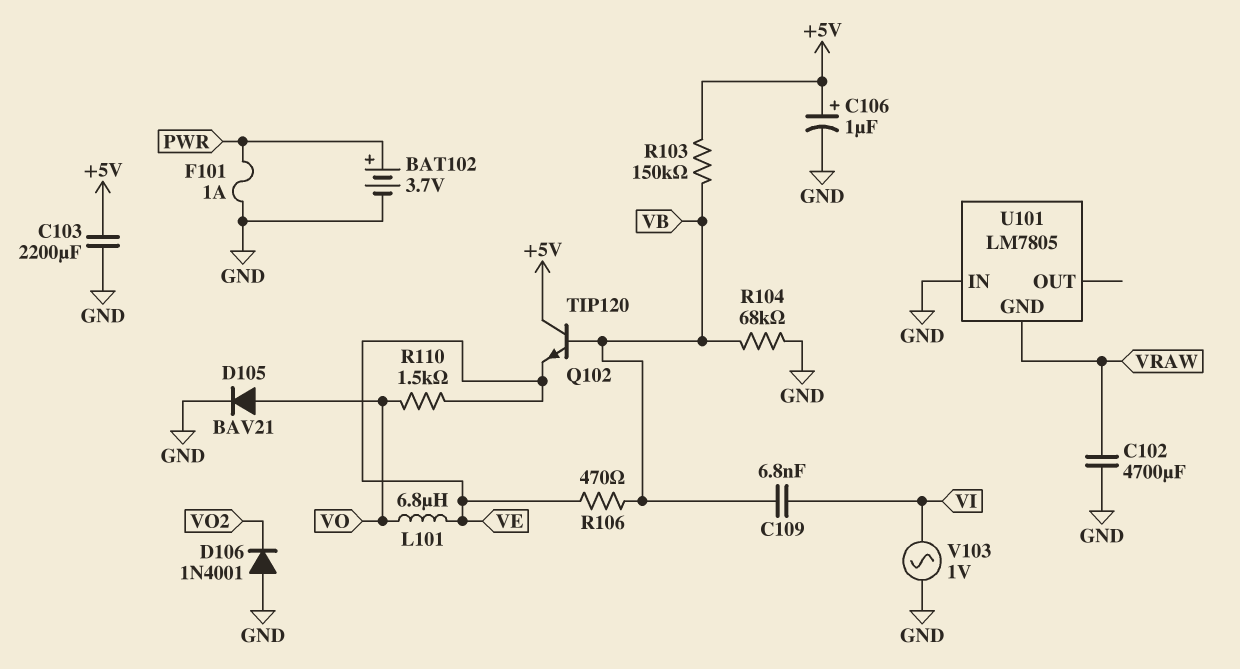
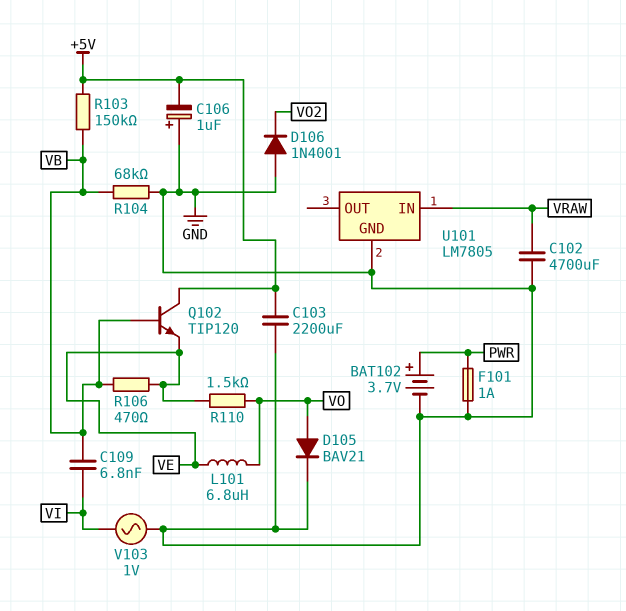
C106: 1uF (plus +5V, minus GND) -> 1uF (plus GND, minus +5V)
U101 pin GND: VRAW -> GND
U101 pin IN: GND -> VRAW

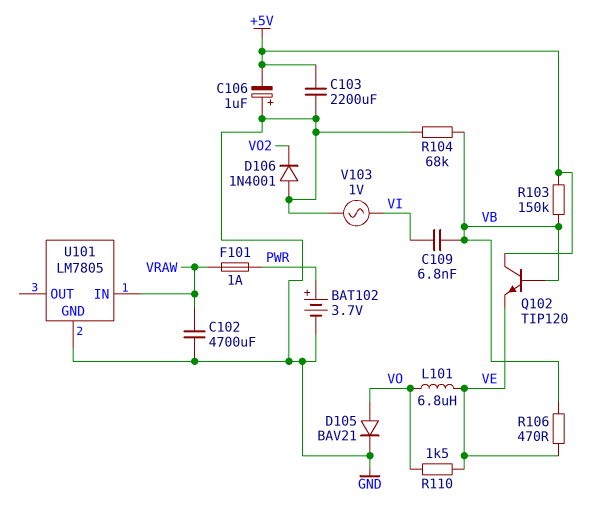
F101: 1A (GND, PWR) -> 1A (PWR, VRAW)

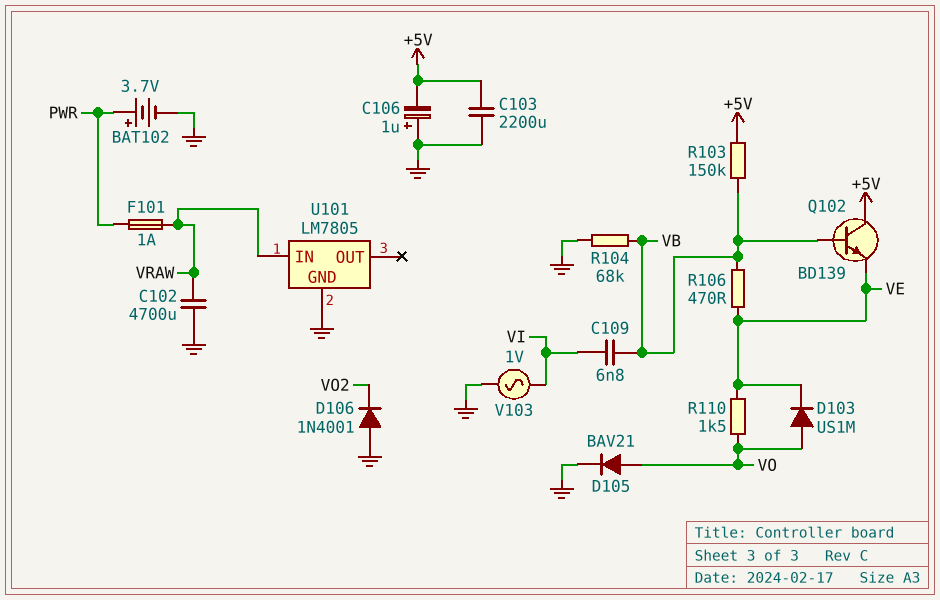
D103: none -> diode US1M (A VO, K VE)
L101: 6.8uH (VE, VO) -> none
Q102: NPN TIP120 (B VB, C +5V, E VE) -> NPN BD139 (B VB, C +5V, E VE)

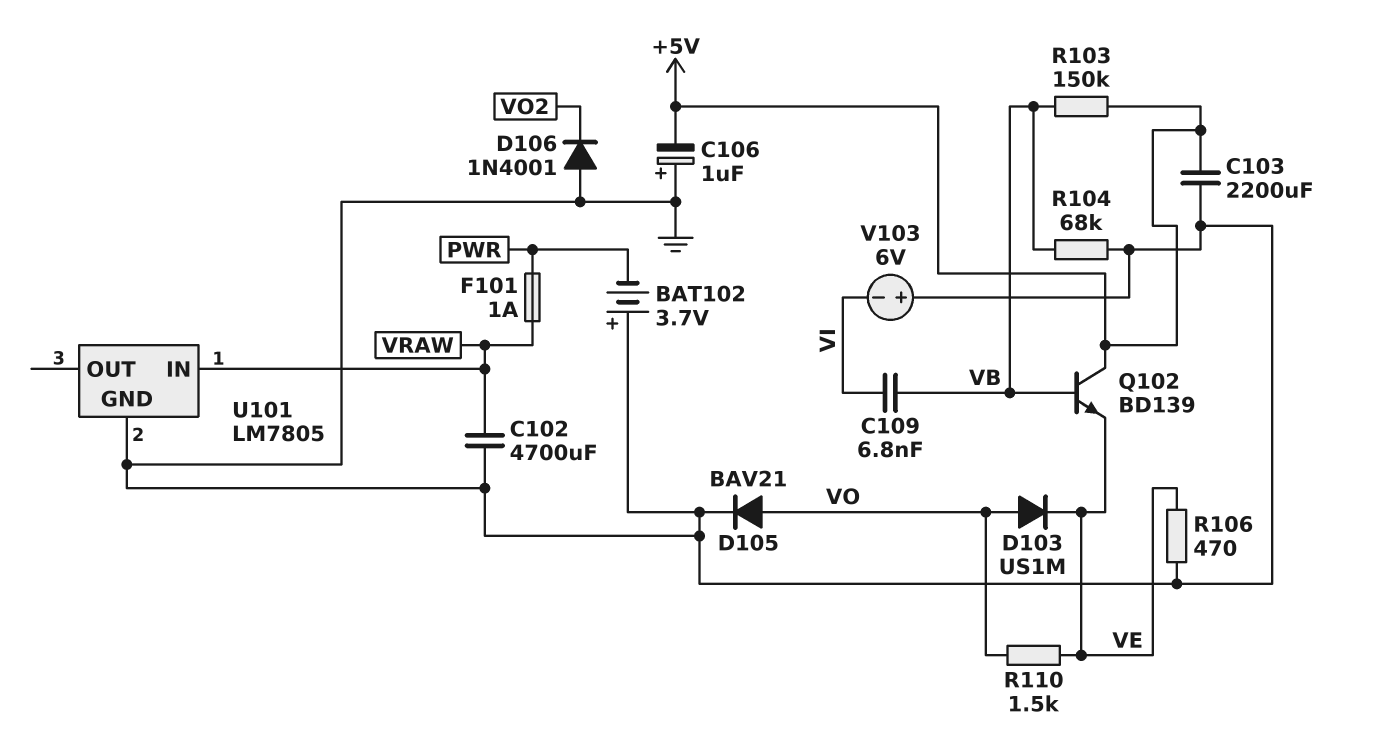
BAT102: 3.7V (plus PWR, minus GND) -> 3.7V (plus GND, minus PWR)
R106: 470 (VB, VE) -> 470 (GND, VE)
V103: AC 1V (GND, VI) -> 6V (plus GND, minus VI)

